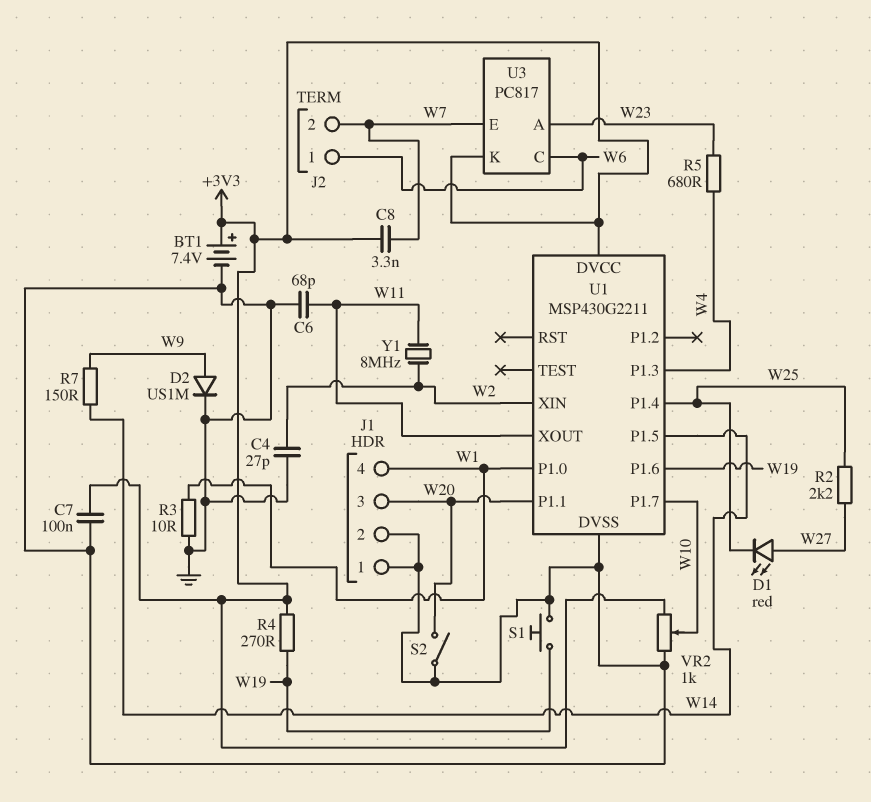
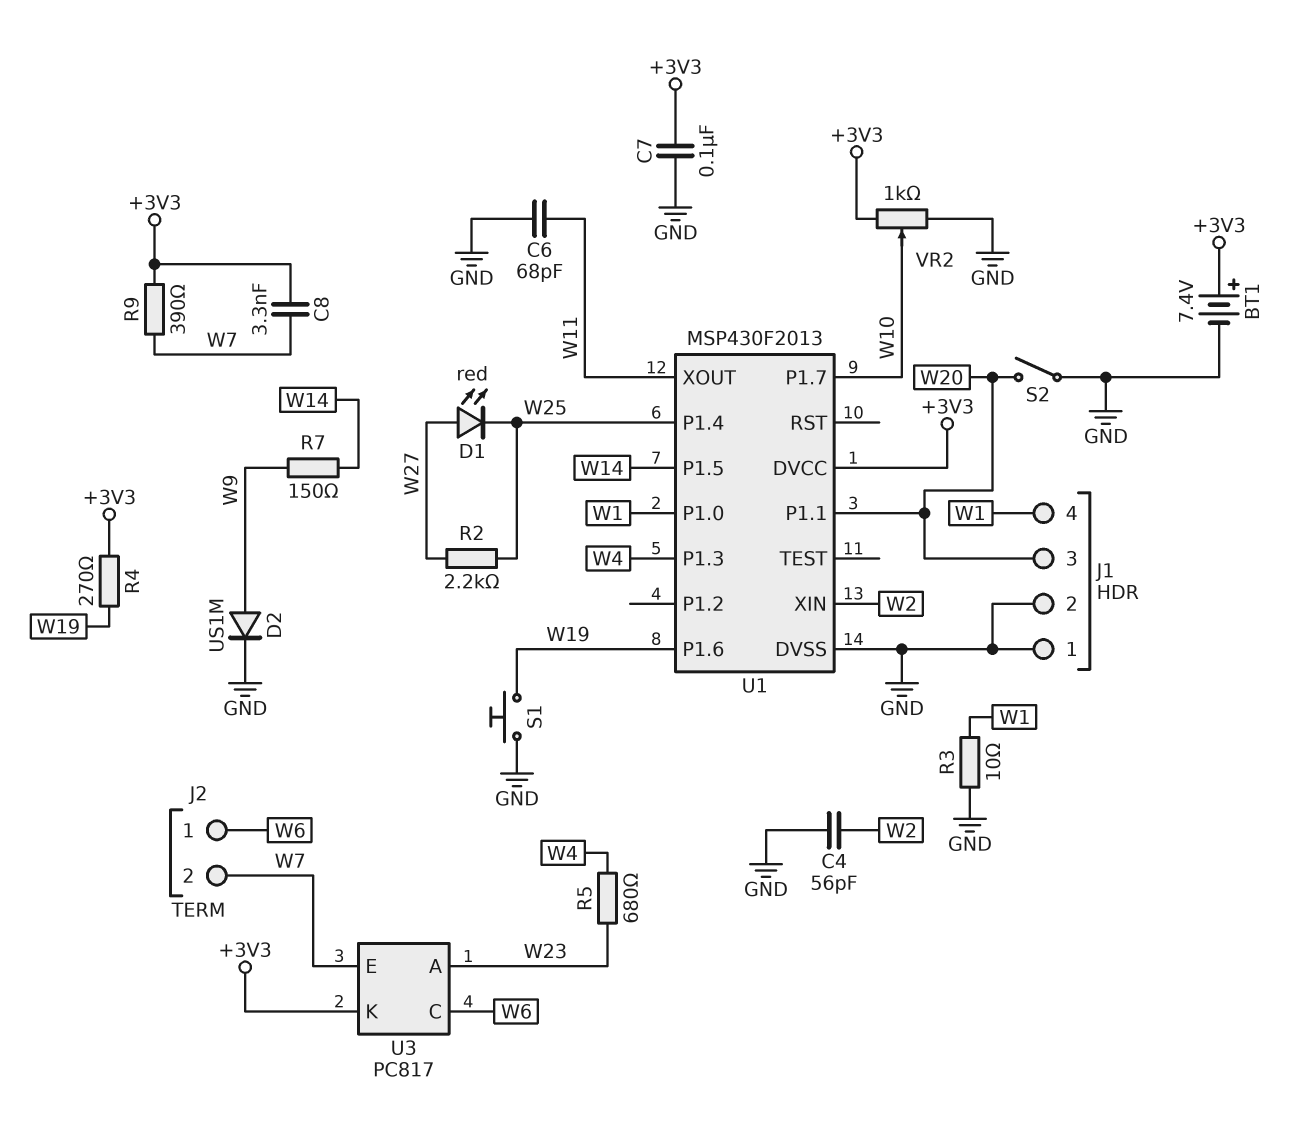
C4: 27pF (GND, W2) -> 56pF (GND, W2)
R9: none -> 390 (+3V3, W7)
U1: MSP430G2211 -> MSP430F2013
Y1: 8MHz (W2, W11) -> none

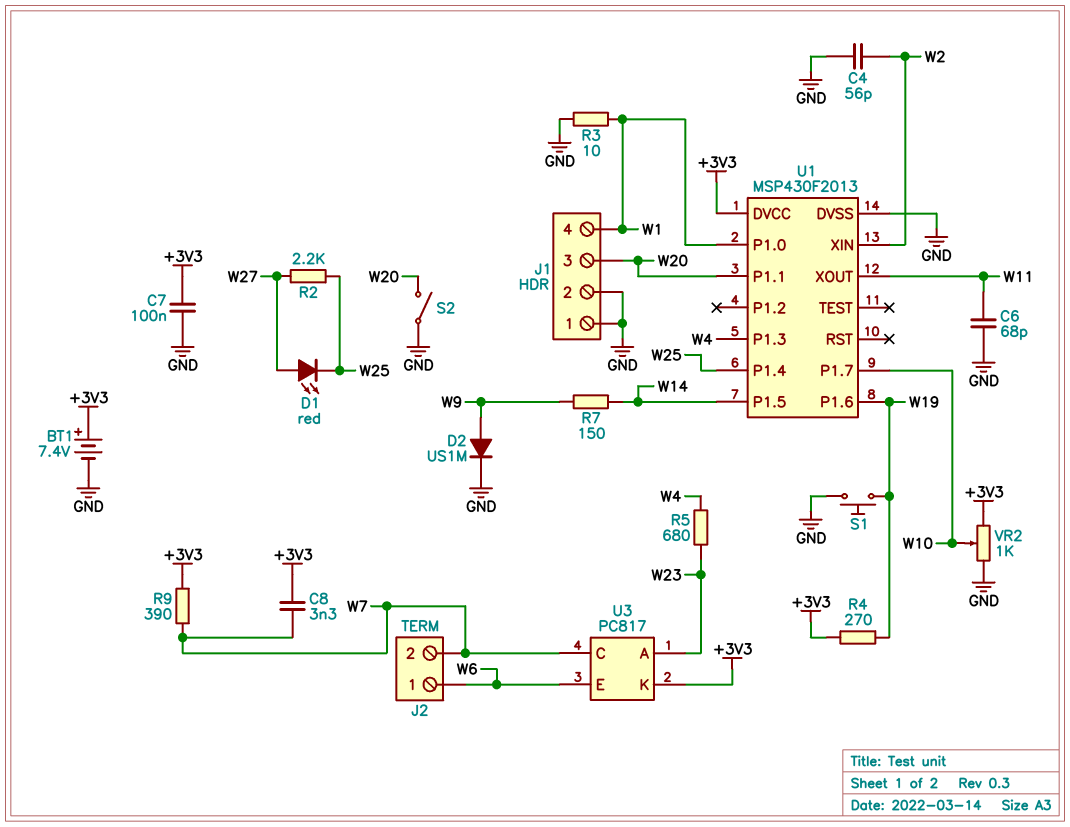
U3 pin C: W6 -> W7
U3 pin E: W7 -> W6

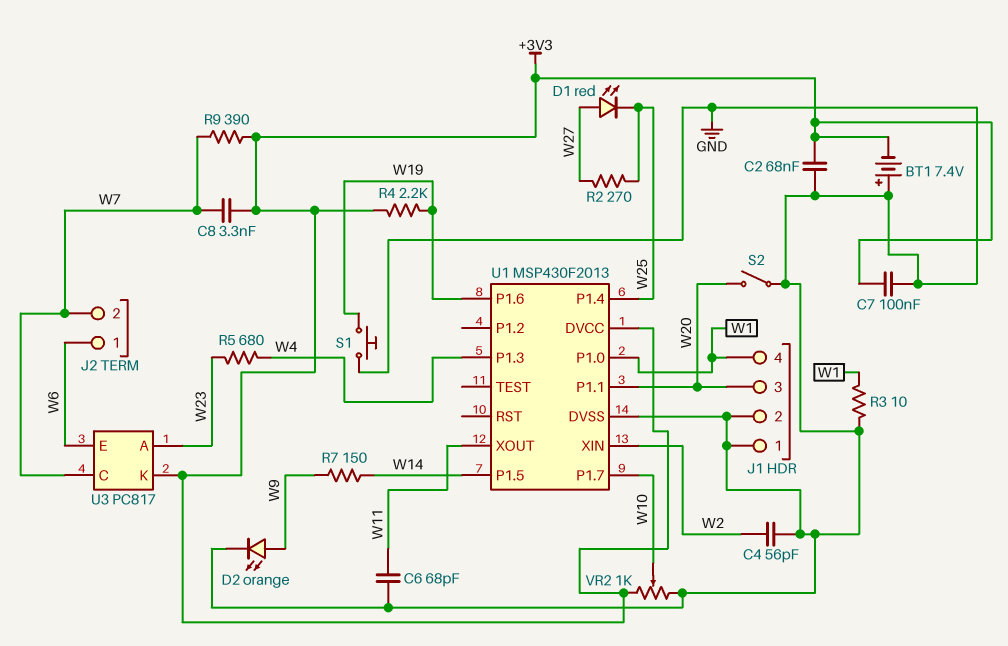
BT1: 7.4V (plus +3V3, minus GND) -> 7.4V (plus GND, minus +3V3)
C2: none -> 68nF (+3V3, GND)
D2: diode US1M (A W9, K GND) -> LED orange (A W9, K GND)
R2: 2.2k (W25, W27) -> 270 (W25, W27)
R4: 270 (+3V3, W19) -> 2.2k (+3V3, W19)

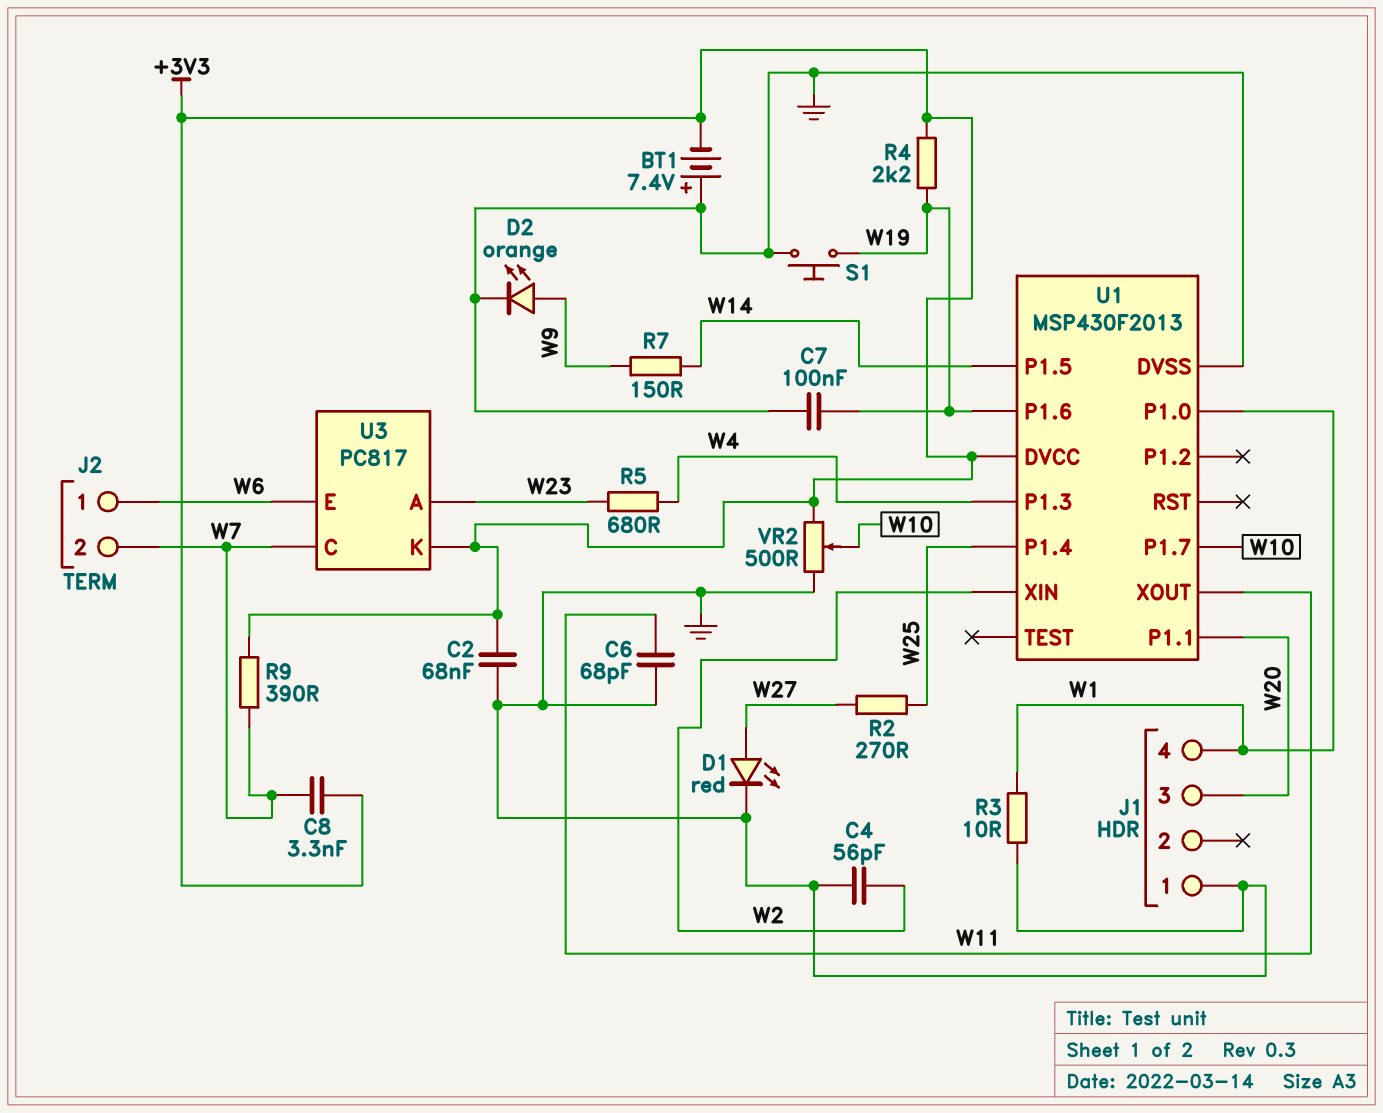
C7: 100nF (+3V3, GND) -> 100nF (GND, W19)
D1: LED red (A W27, K W25) -> LED red (A W27, K GND)
J1 pin 2: GND -> none
S2: switch (GND, W20) -> none
VR2: 1k (+3V3, GND, wiper W10) -> 500 (+3V3, GND, wiper W10)

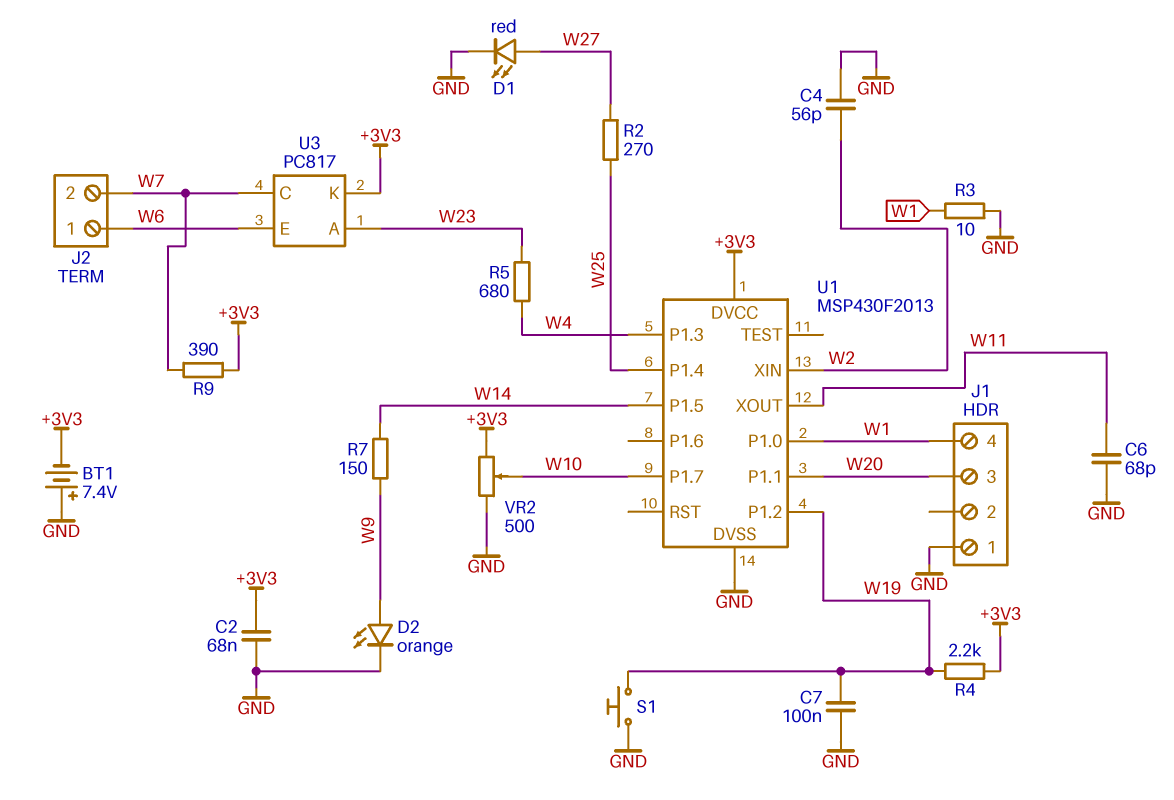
C8: 3.3nF (+3V3, W7) -> none
U1 pin P1.2: none -> W19
U1 pin P1.6: W19 -> none

